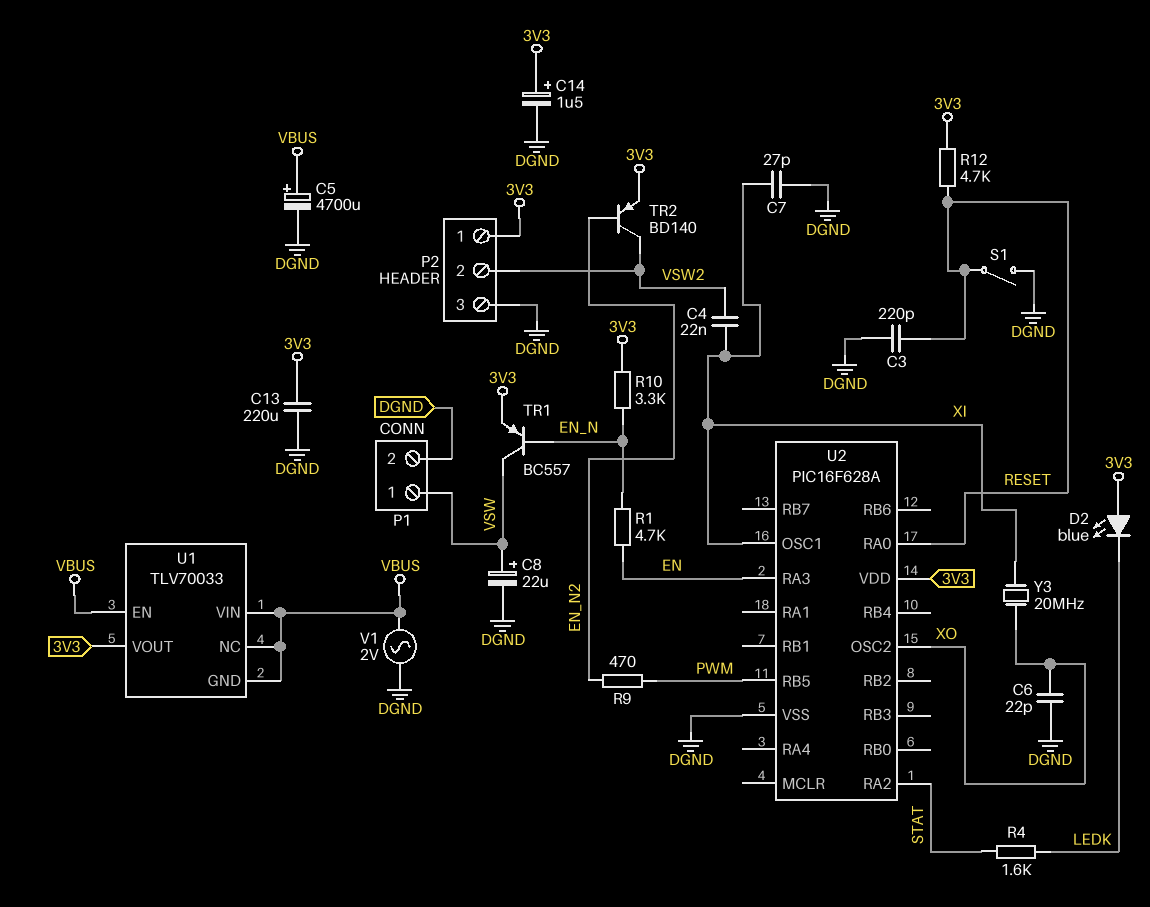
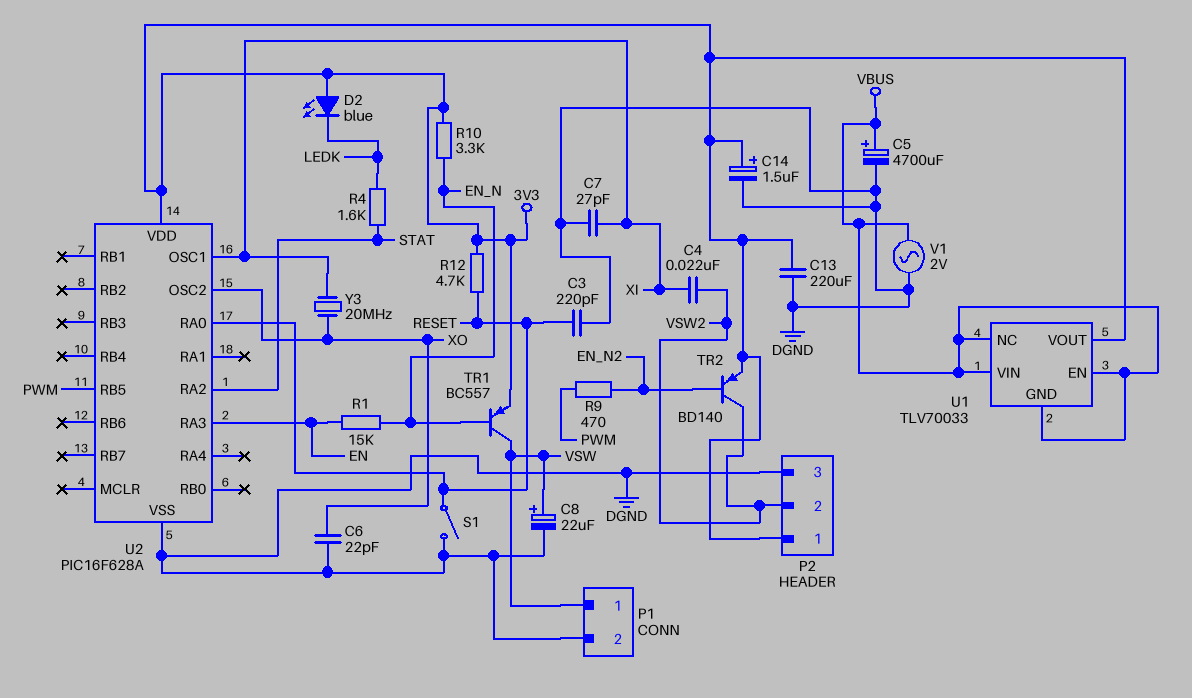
R1: 4.7k (EN, EN_N) -> 15k (EN, EN_N)

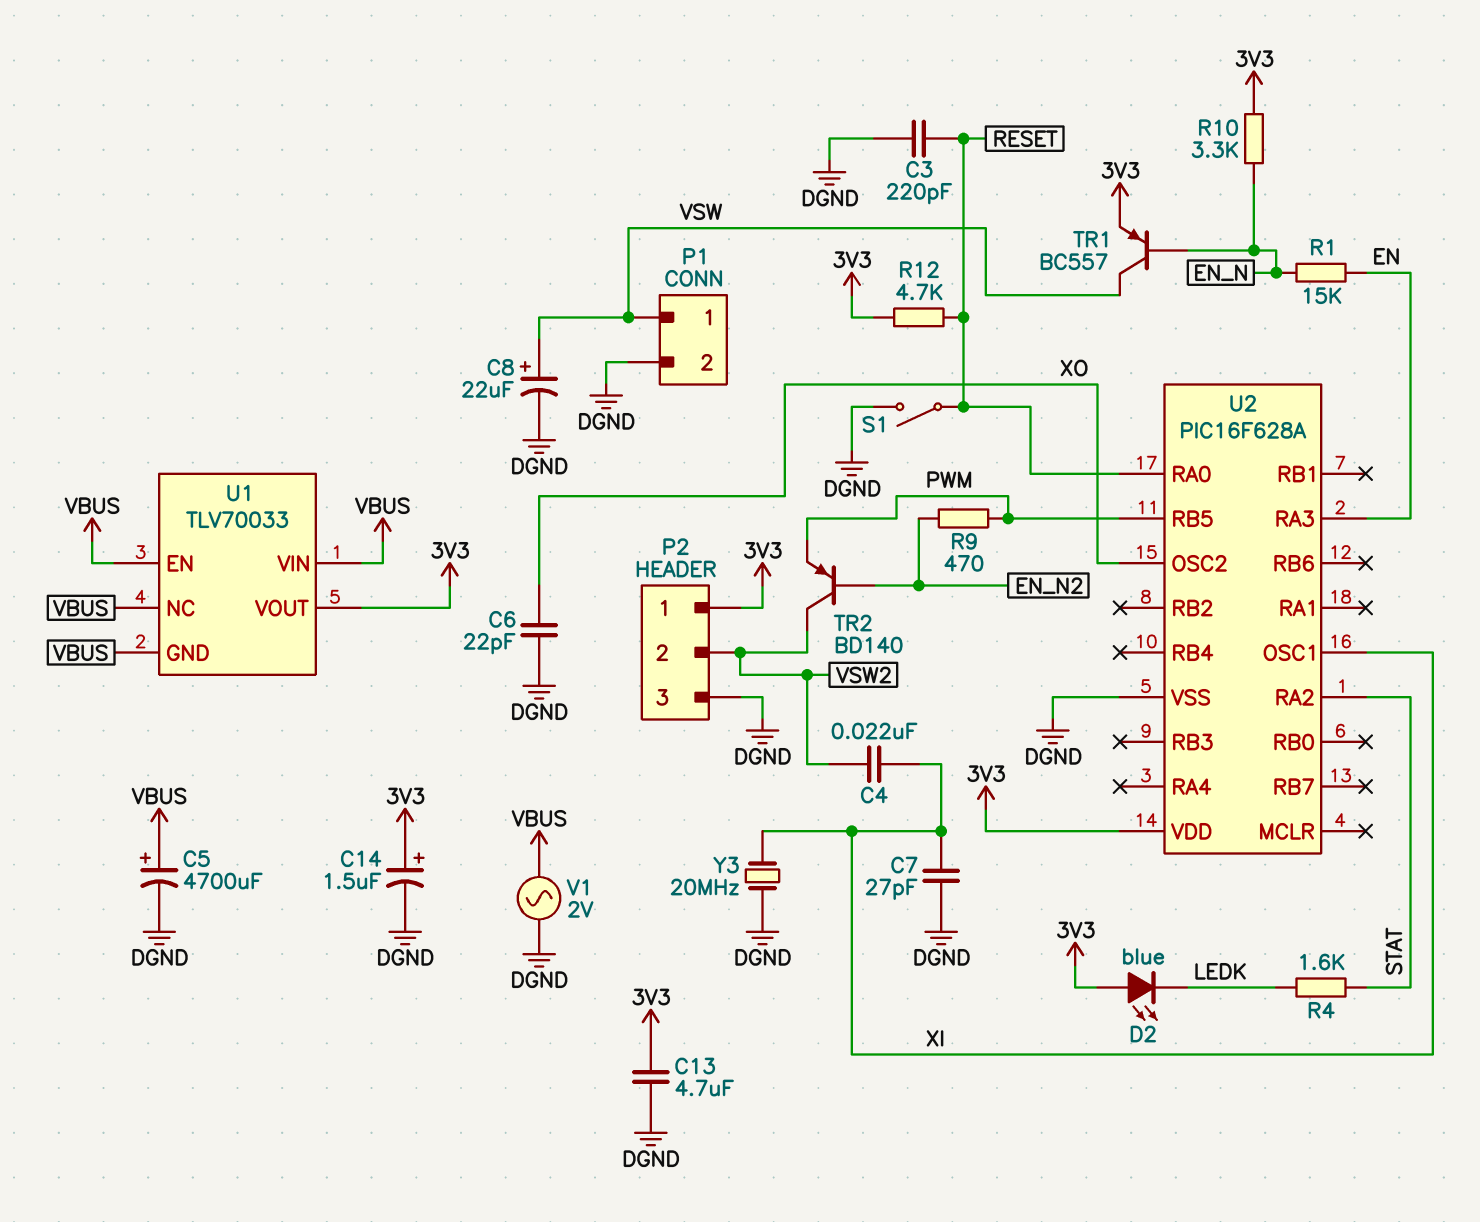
C13: 220uF (3V3, DGND) -> 4.7uF (3V3, DGND)
TR2: PNP BD140 (B EN_N2, C VSW2, E 3V3) -> PNP BD140 (B EN_N2, C VSW2, E PWM)
Y3: 20MHz (XI, XO) -> 20MHz (DGND, XI)

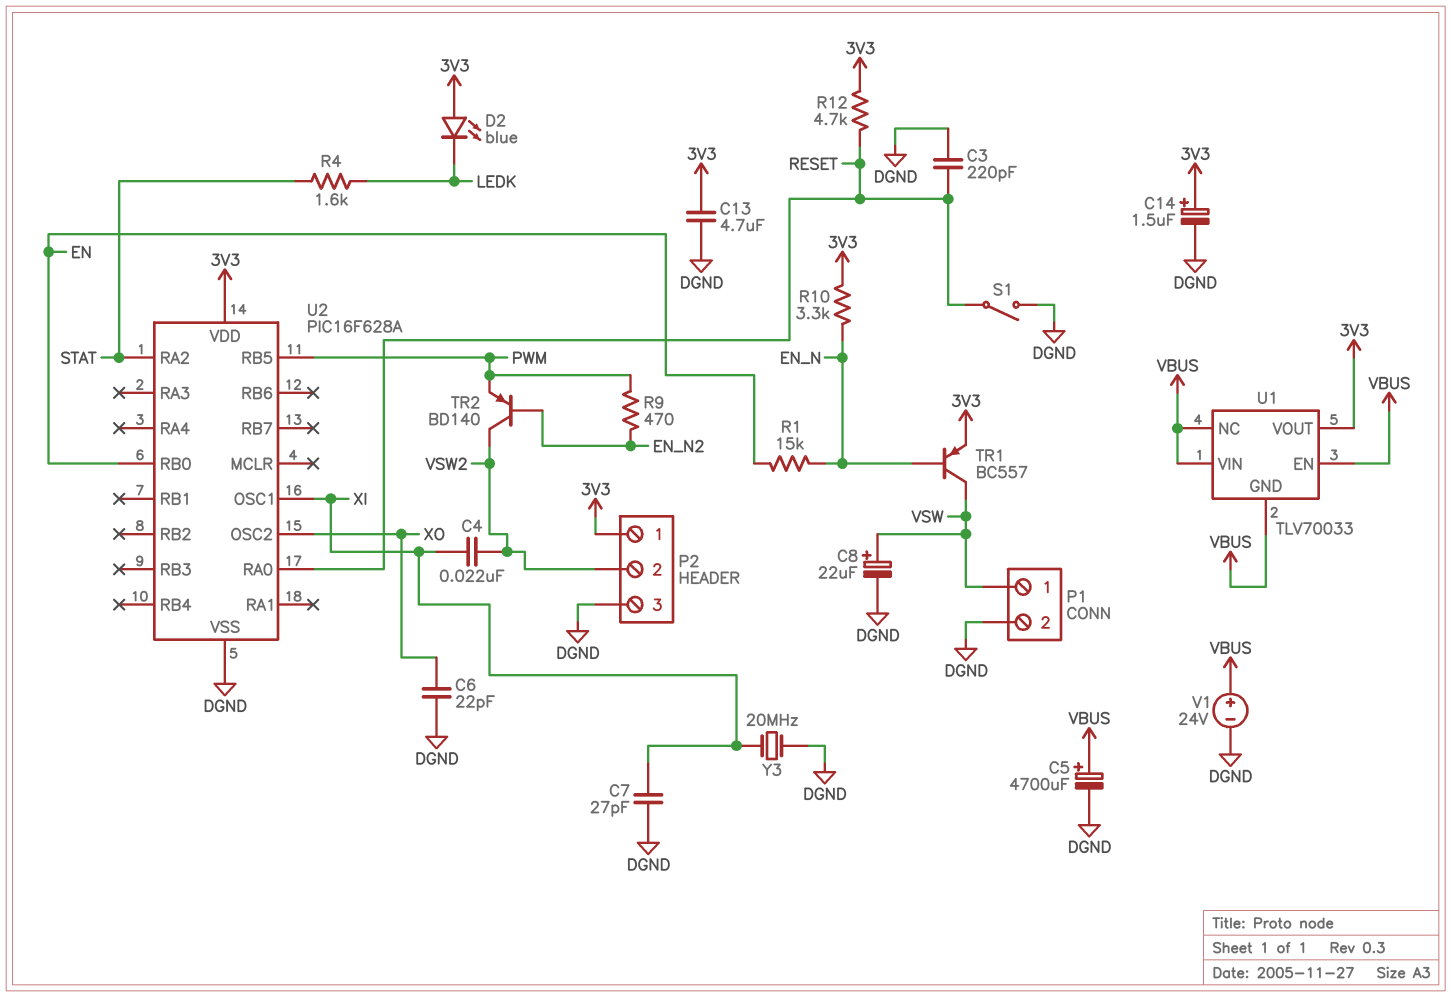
U2 pin RA3: EN -> none
U2 pin RB0: none -> EN
V1: AC 2V (DGND, VBUS) -> 24V (plus VBUS, minus DGND)

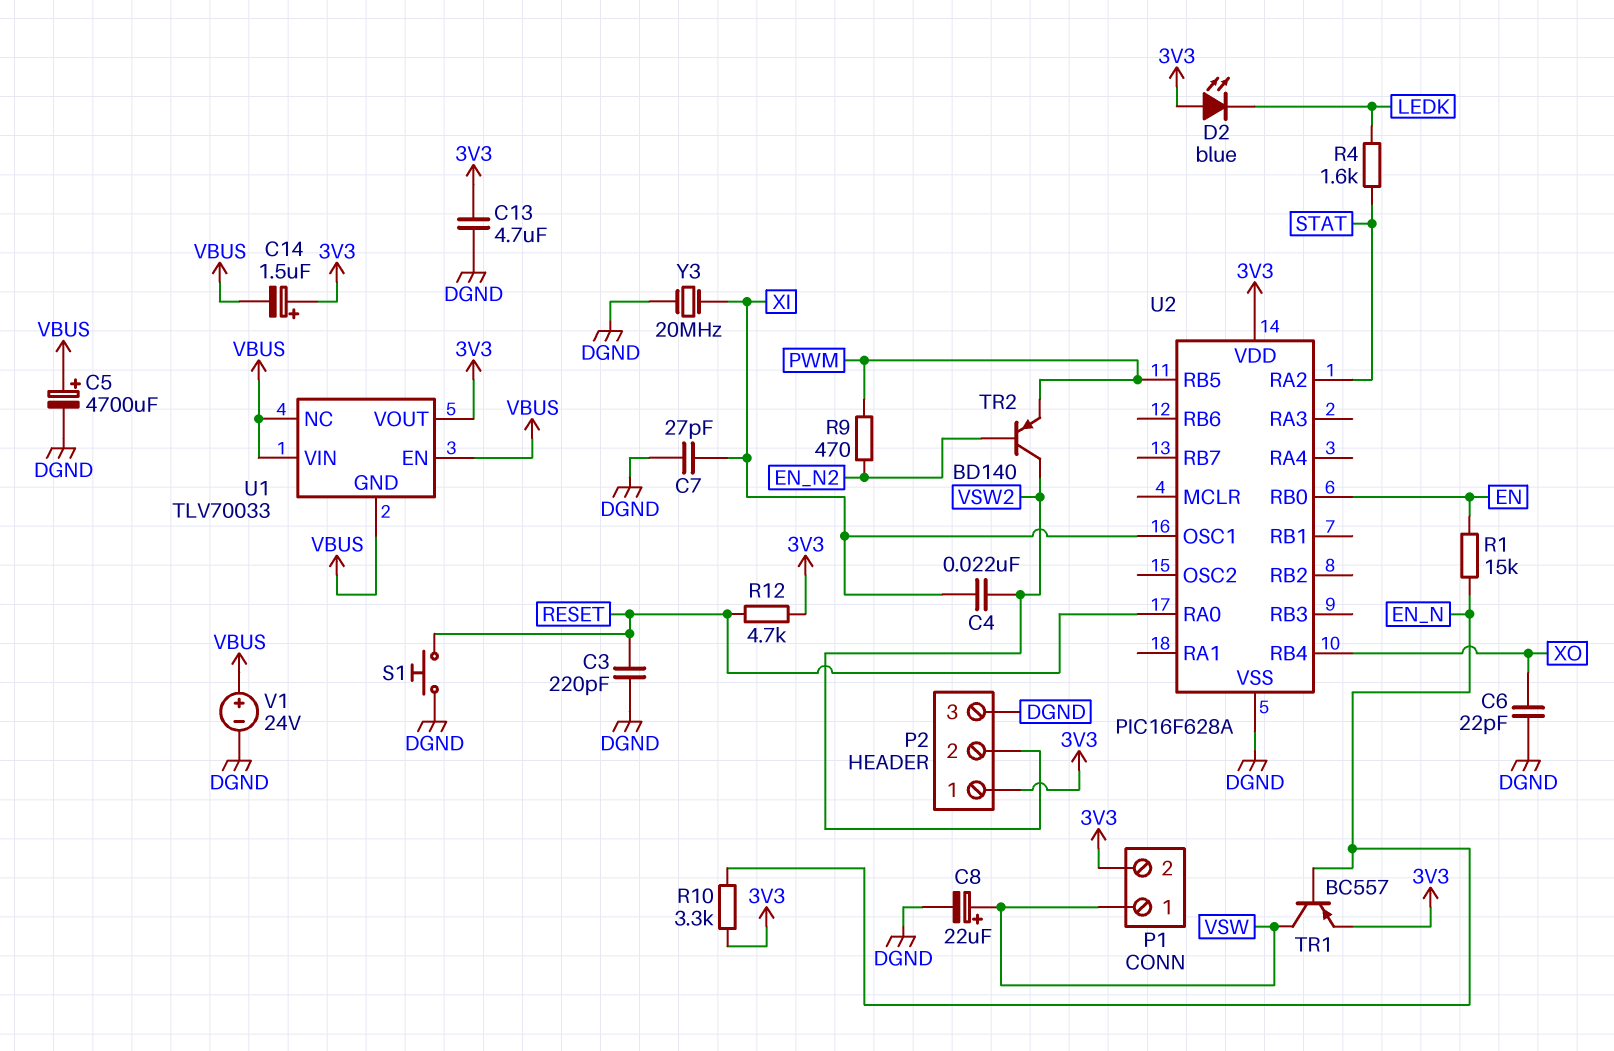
C14: 1.5uF (plus 3V3, minus DGND) -> 1.5uF (plus 3V3, minus VBUS)
P1 pin 2: DGND -> 3V3
S1: switch (DGND, RESET) -> button (DGND, RESET)
U2 pin OSC2: XO -> none
U2 pin RB4: none -> XO

